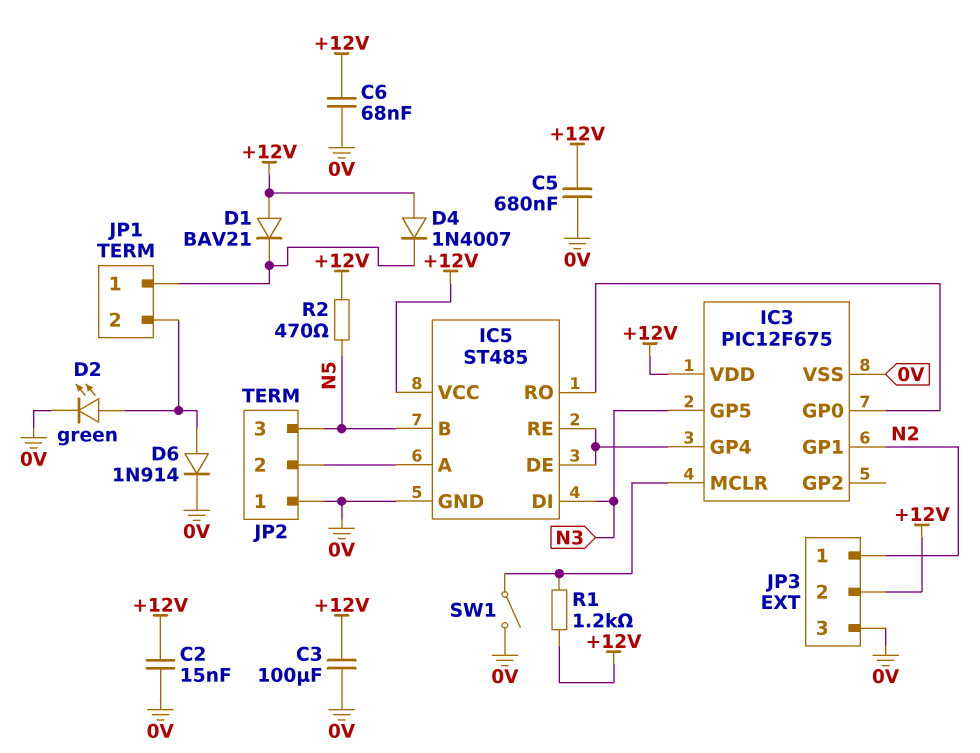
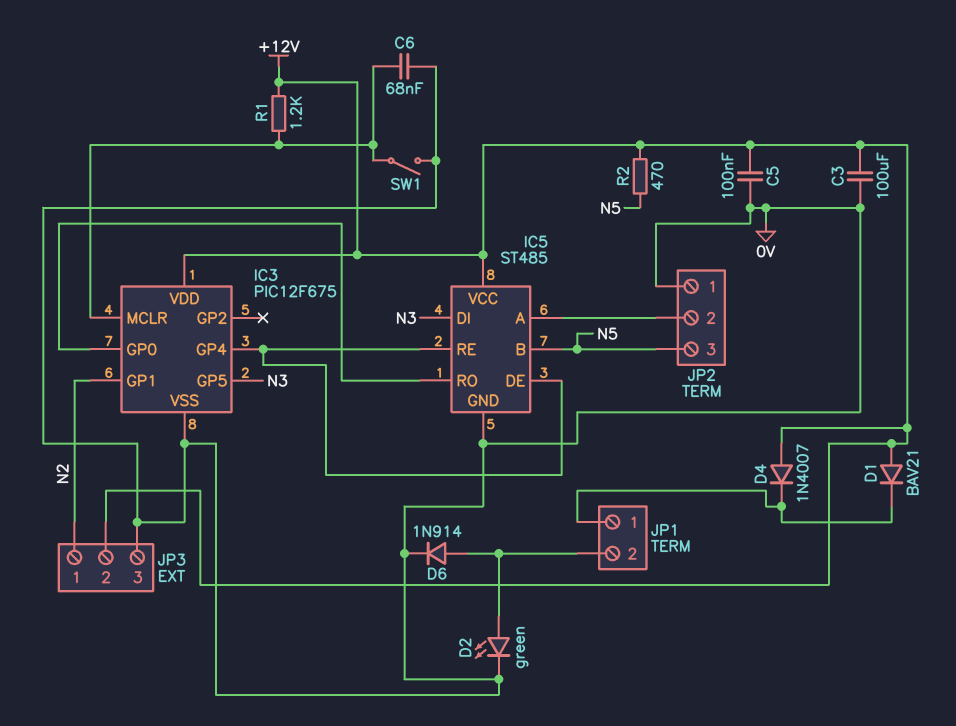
C2: 15nF (+12V, 0V) -> none
C5: 680nF (+12V, 0V) -> 100nF (+12V, 0V)
C6: 68nF (+12V, 0V) -> 68nF (0V, IC3/MCLR)

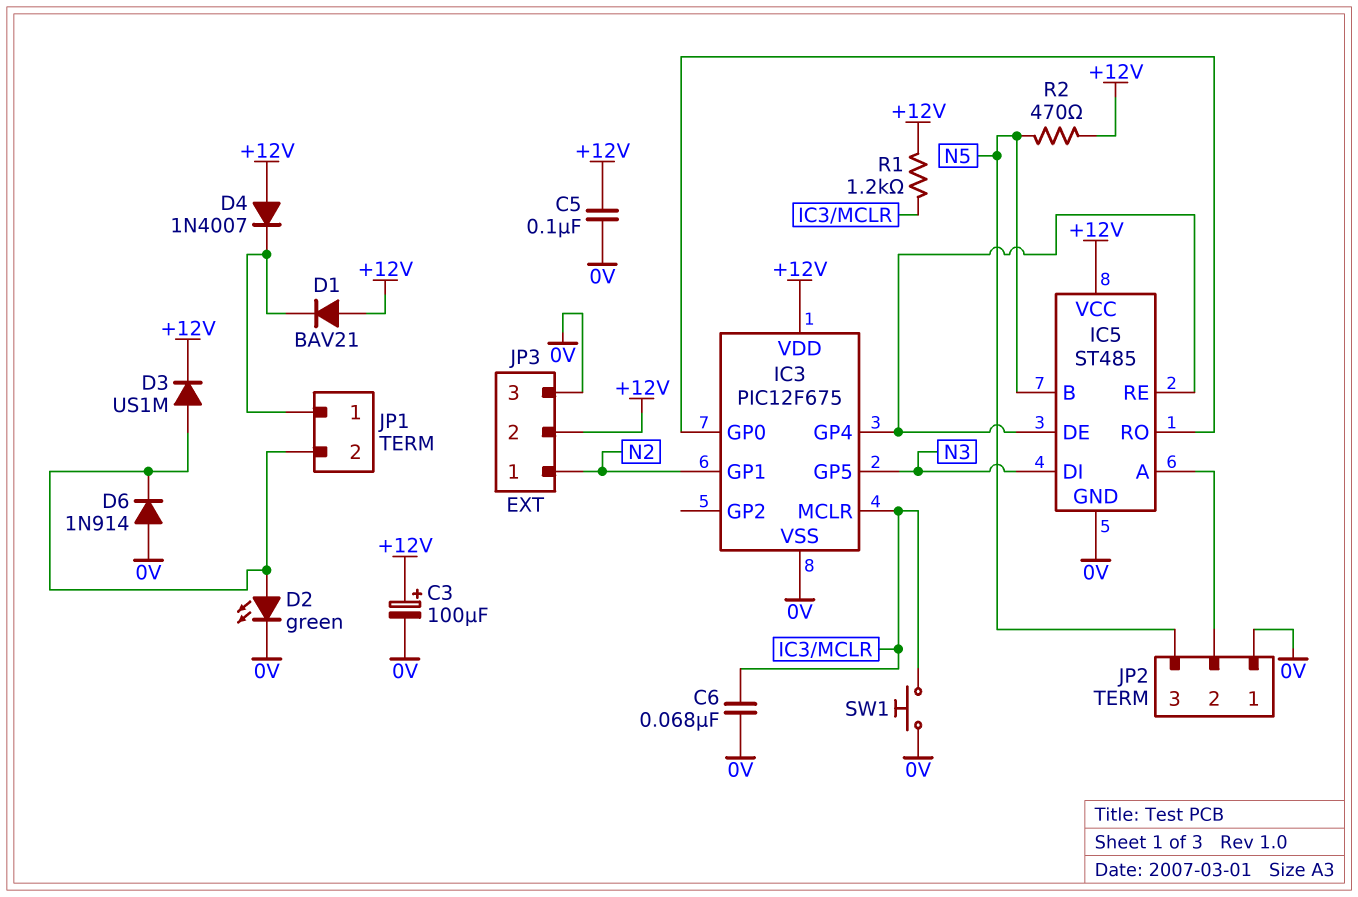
C3: 100uF (+12V, 0V) -> 100uF (plus +12V, minus 0V)
D3: none -> diode US1M (A JP1/2, K +12V)
D6: diode 1N914 (A JP1/2, K 0V) -> diode 1N914 (A 0V, K JP1/2)
SW1: switch (0V, IC3/MCLR) -> button (0V, IC3/MCLR)

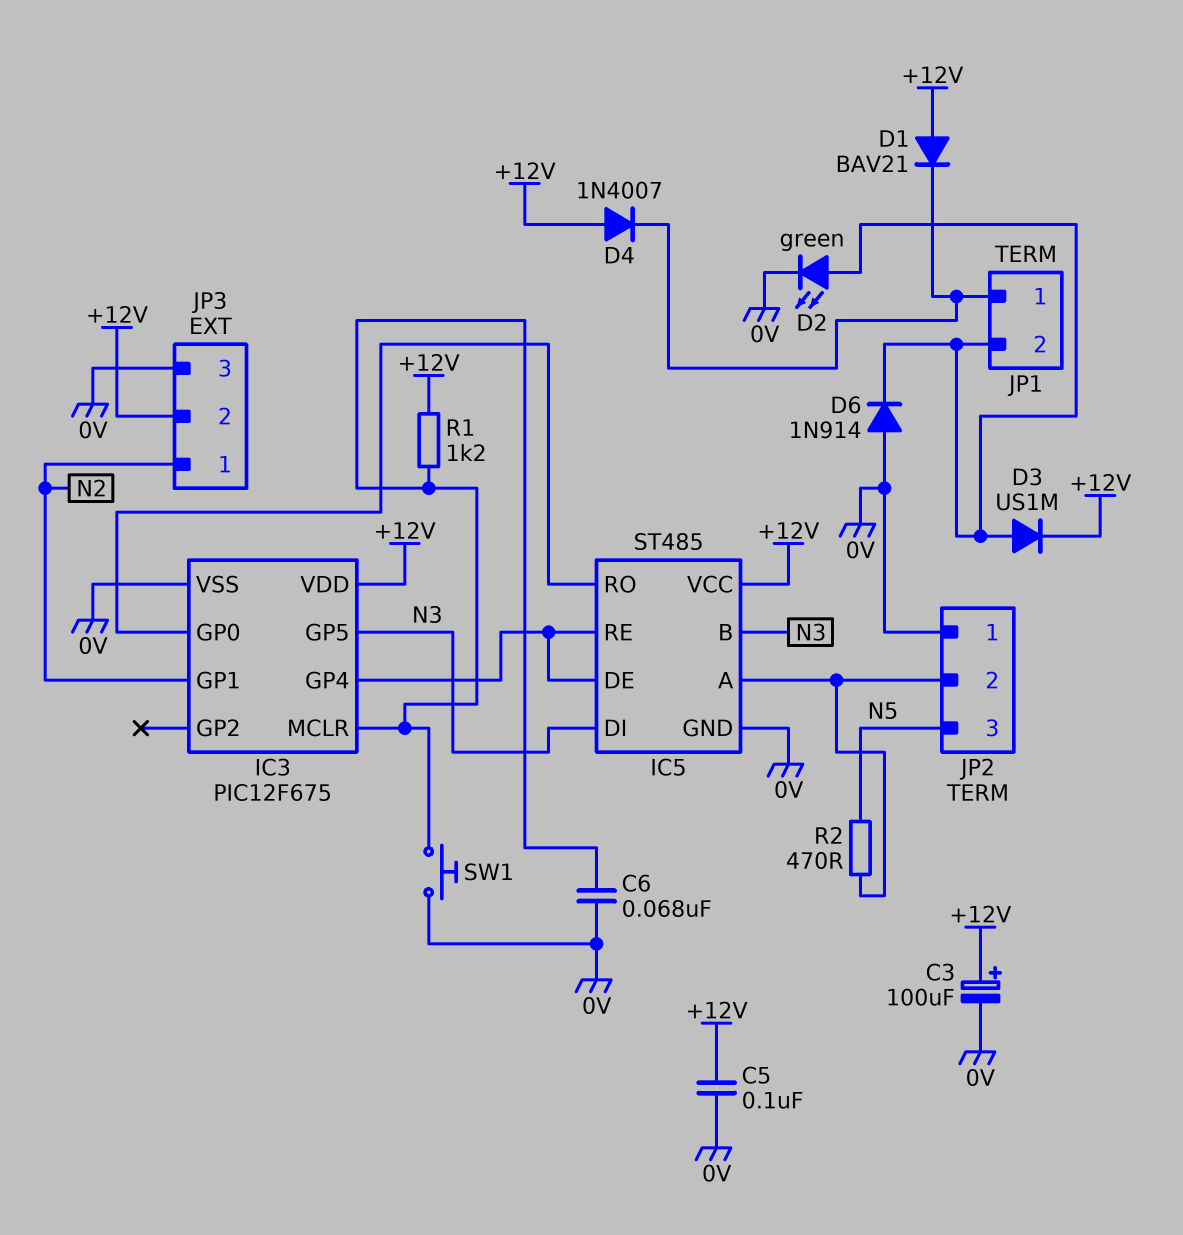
IC5 pin B: N5 -> N3
R2: 470 (+12V, N5) -> 470 (IC5/A, N5)

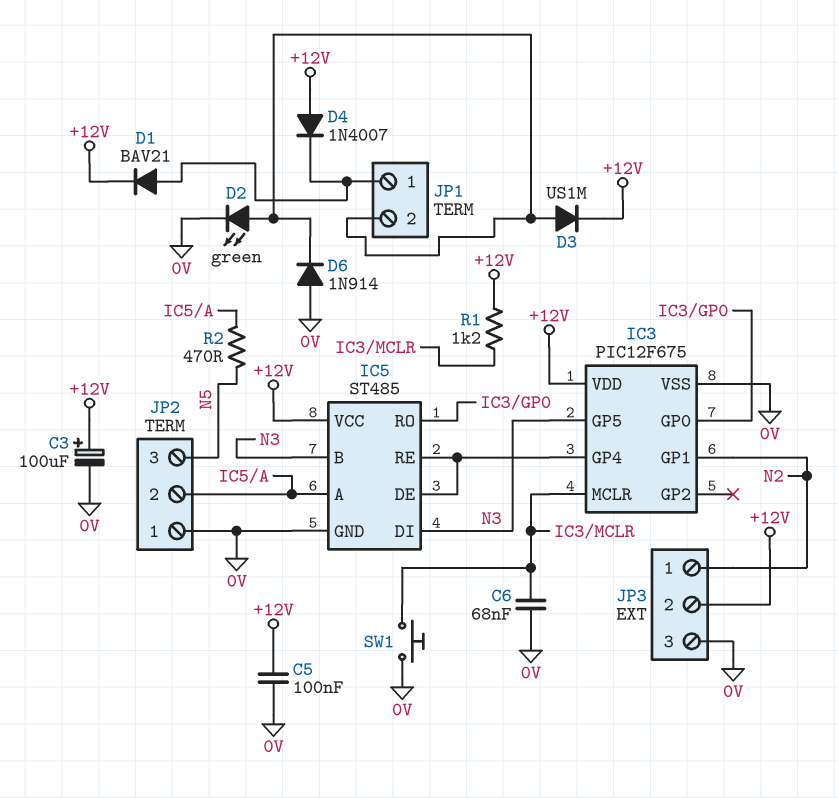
D1: diode BAV21 (A +12V, K JP1/1) -> diode BAV21 (A JP1/1, K +12V)

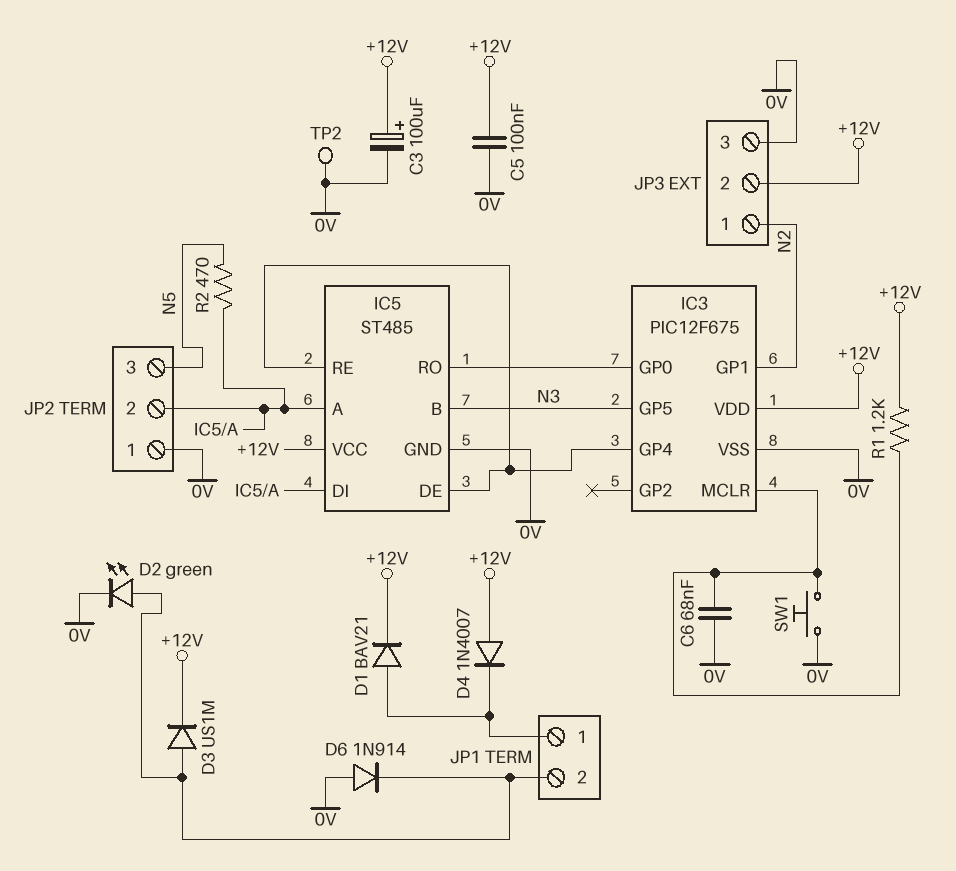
IC5 pin DI: N3 -> IC5/A
TP2: none -> test point (0V)

